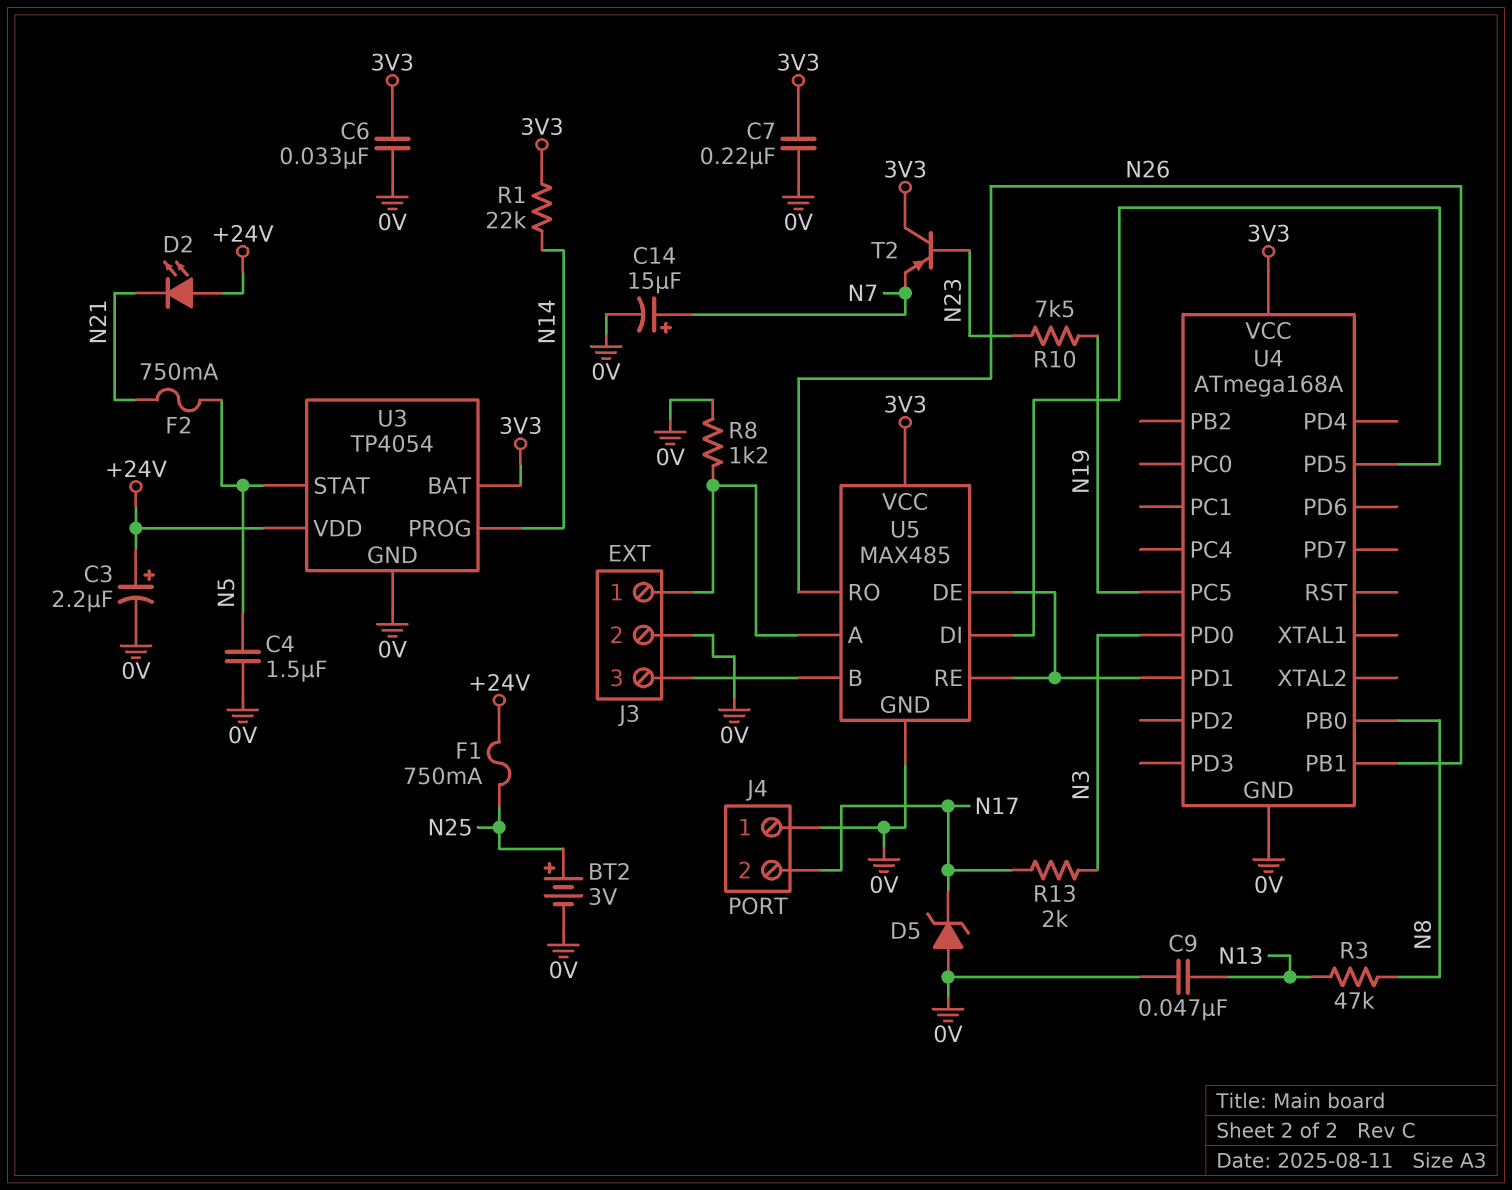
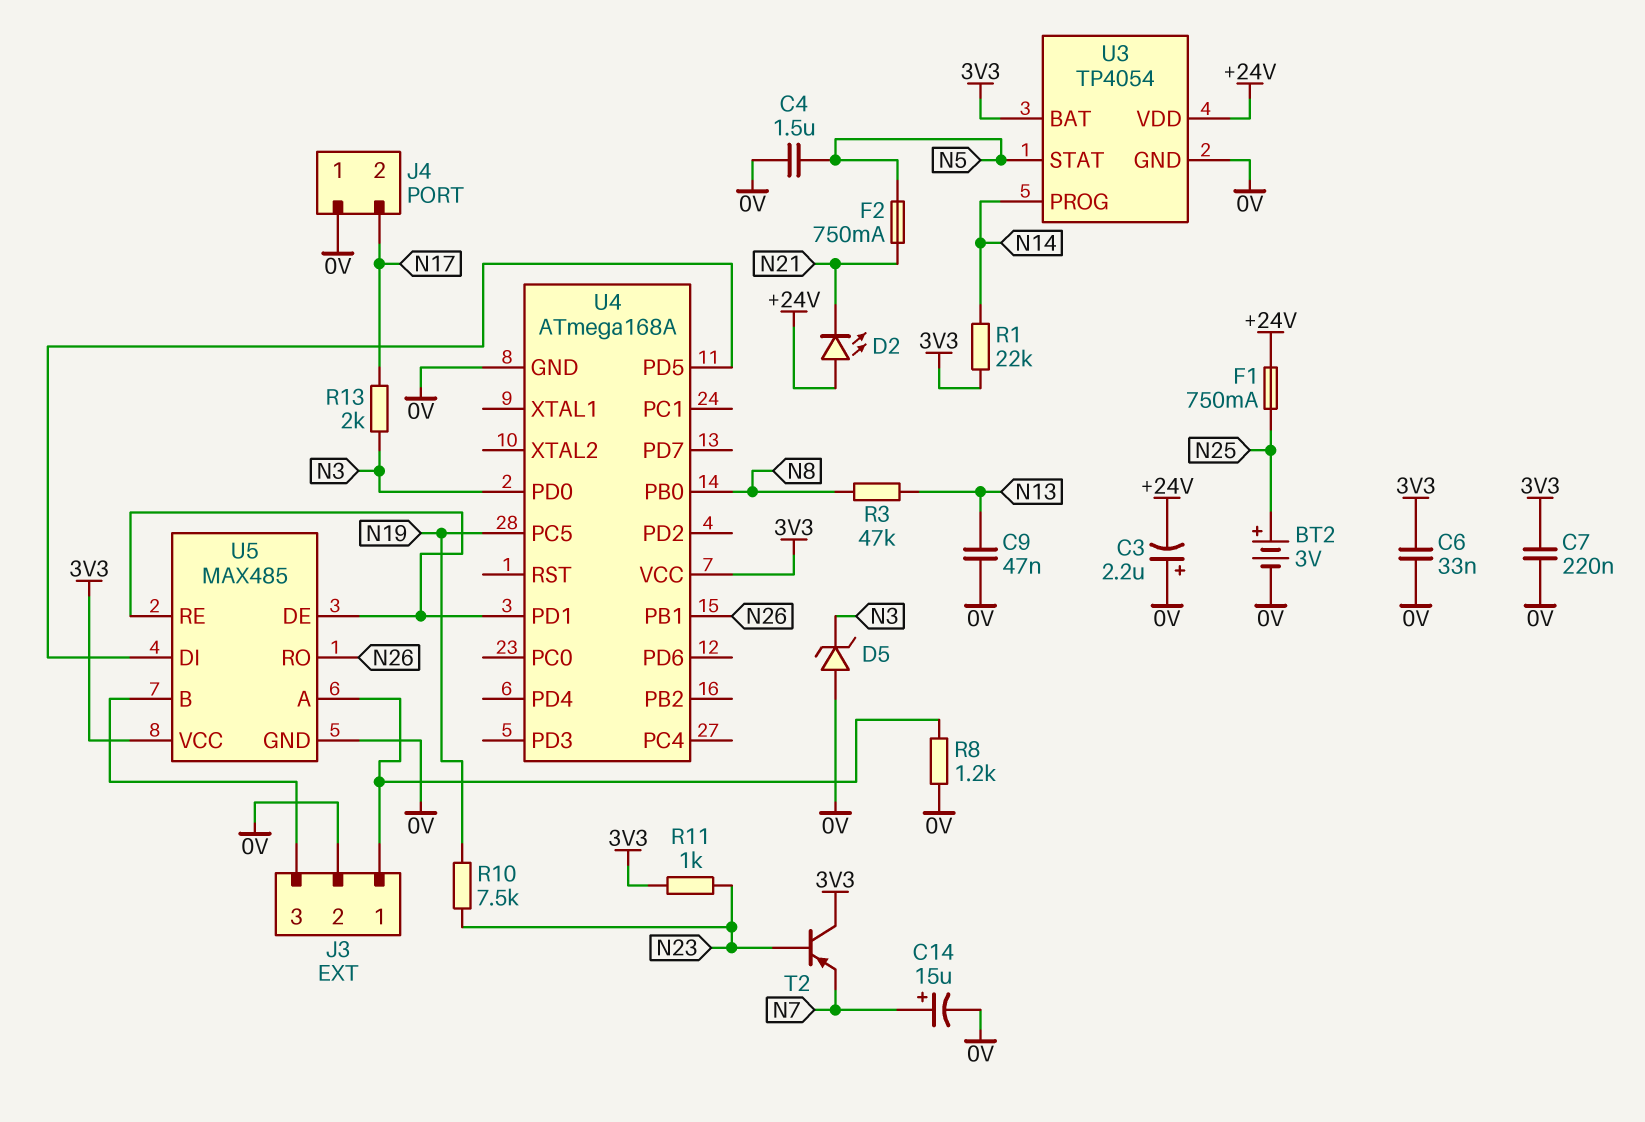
C3: 2.2uF (plus +24V, minus 0V) -> 2.2uF (plus 0V, minus +24V)
D5: zener (A 0V, K N17) -> zener (A 0V, K N3)
R11: none -> 1k (3V3, N23)

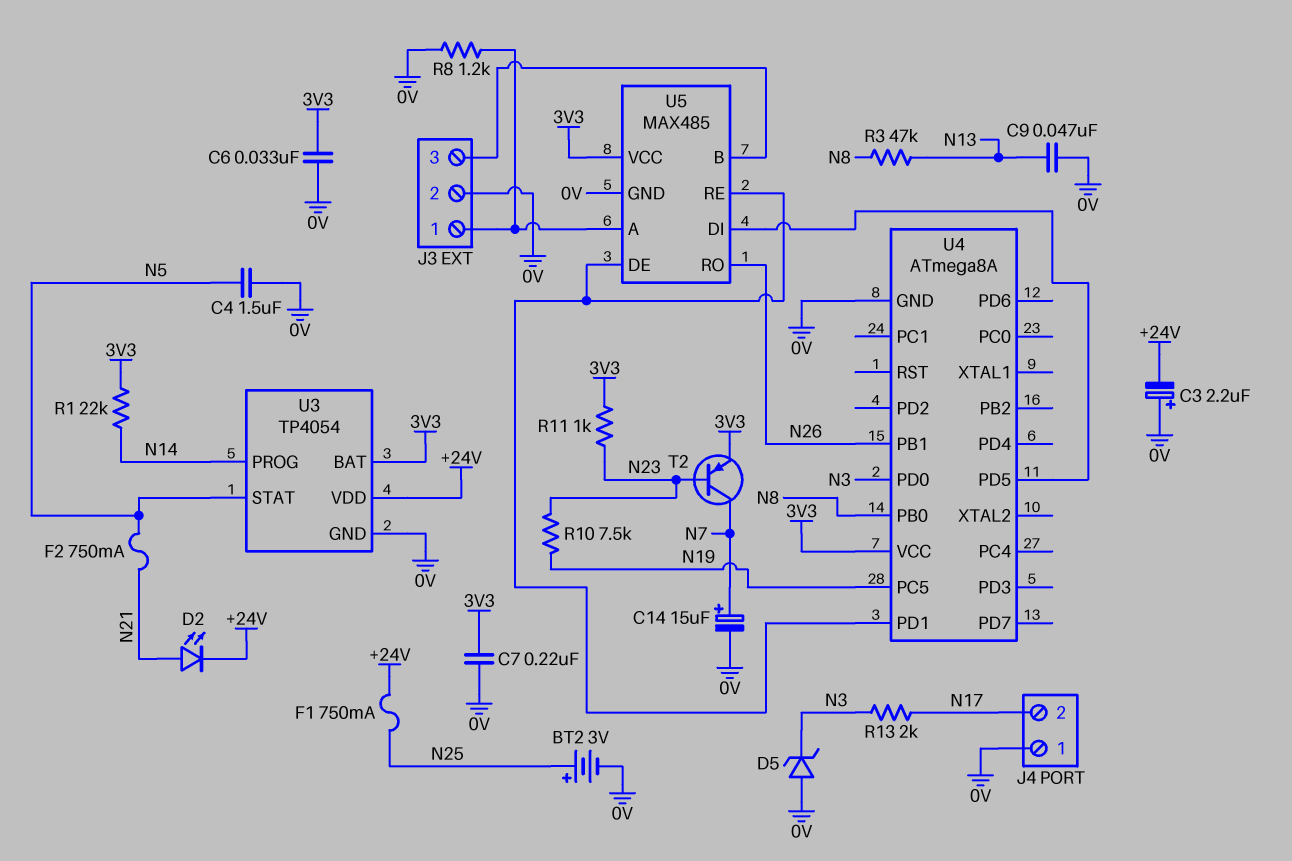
D2: LED (A +24V, K N21) -> LED (A N21, K +24V)
T2: PNP (B N23, C 3V3, E N7) -> PNP (B N23, C N7, E 3V3)
U4: ATmega168A -> ATmega8A

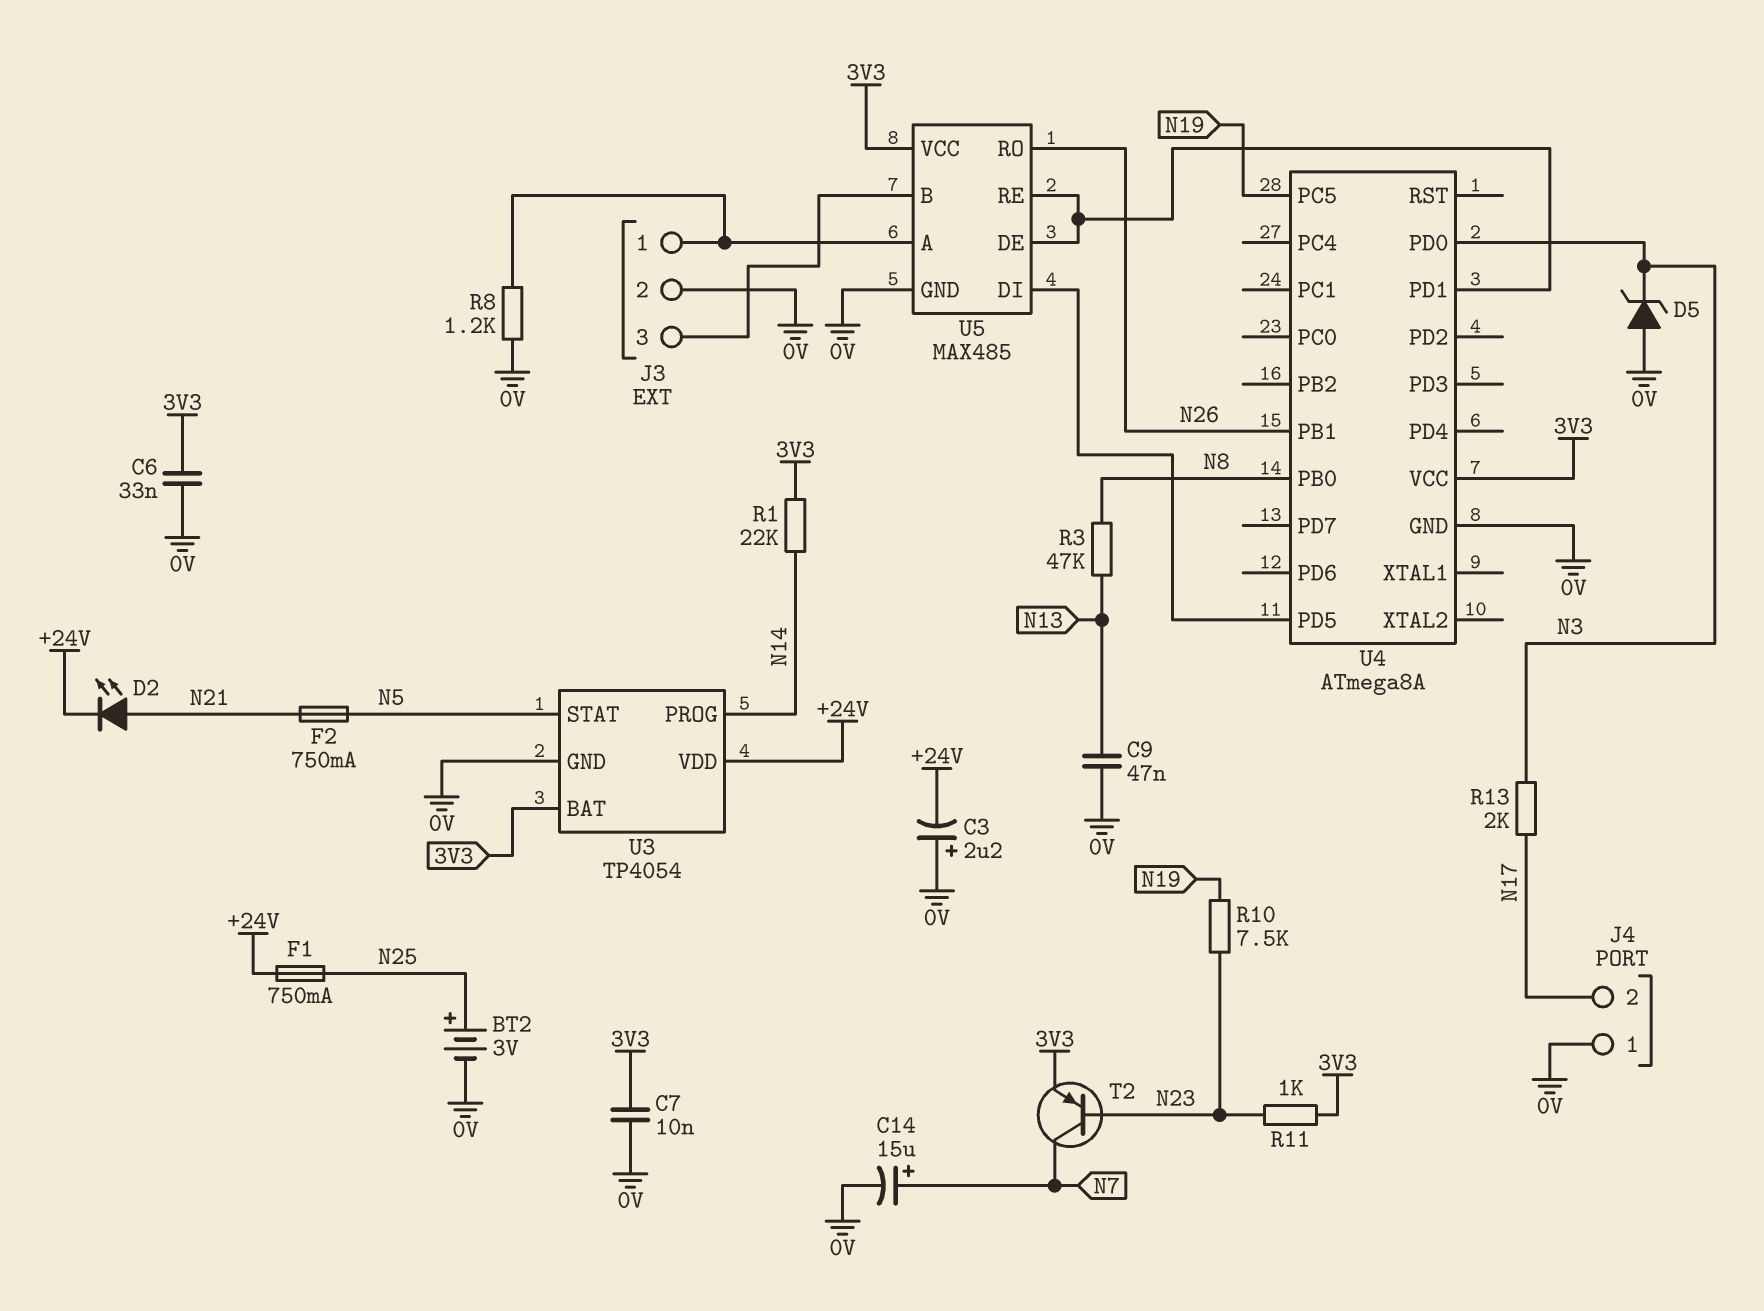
C4: 1.5uF (0V, N5) -> none
C7: 220nF (0V, 3V3) -> 10nF (0V, 3V3)

